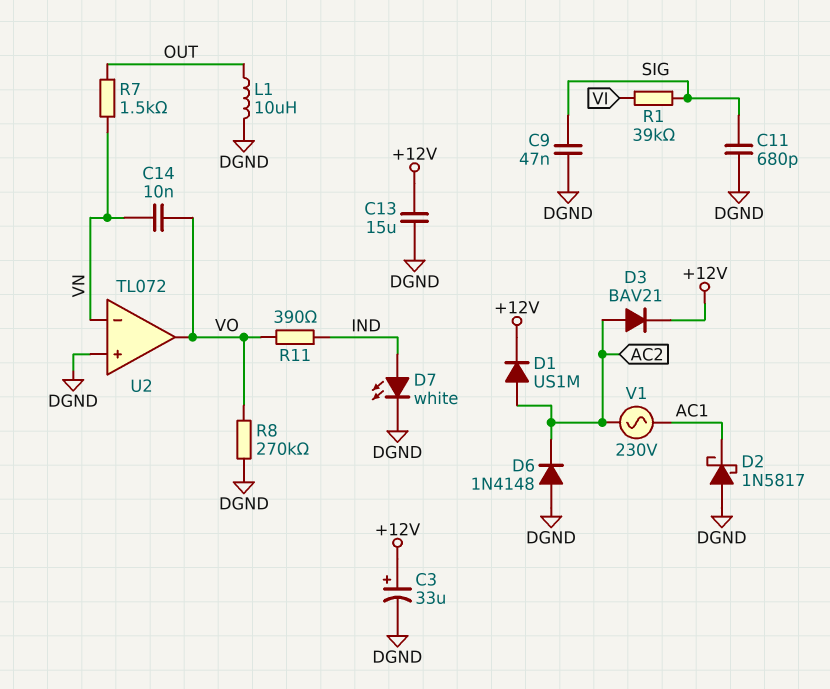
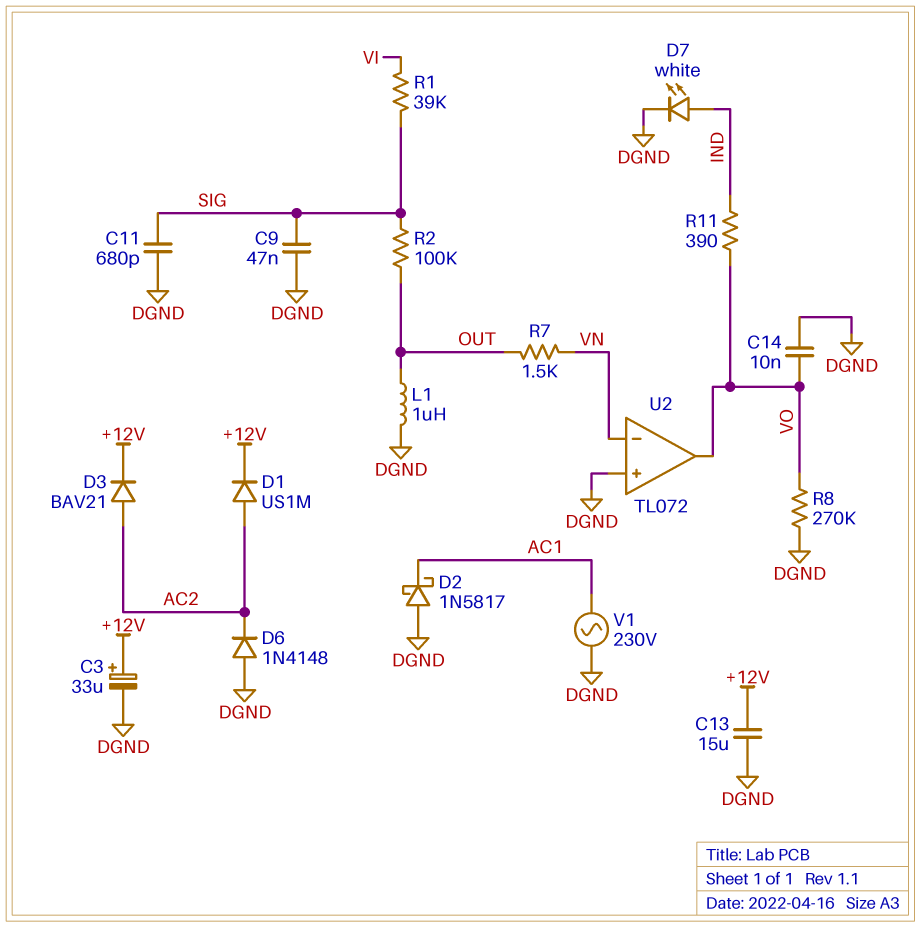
C14: 10nF (VN, VO) -> 10nF (DGND, VO)
L1: 10uH (DGND, OUT) -> 1uH (DGND, OUT)
R2: none -> 100k (OUT, SIG)
V1: AC 230V (AC1, AC2) -> AC 230V (AC1, DGND)

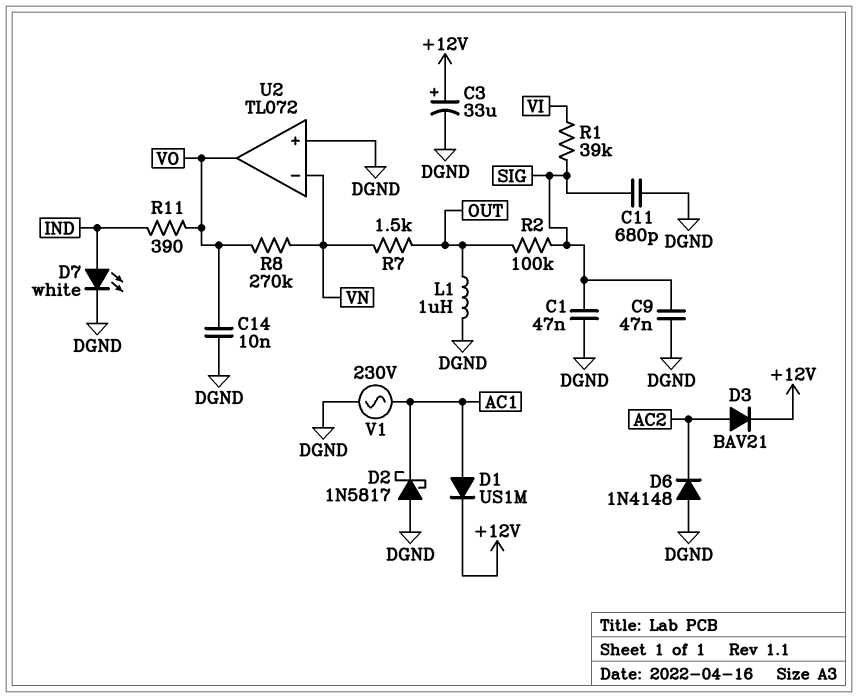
C1: none -> 47nF (DGND, SIG)
C13: 15uF (+12V, DGND) -> none
D1: diode US1M (A AC2, K +12V) -> diode US1M (A AC1, K +12V)
R8: 270k (DGND, VO) -> 270k (VN, VO)

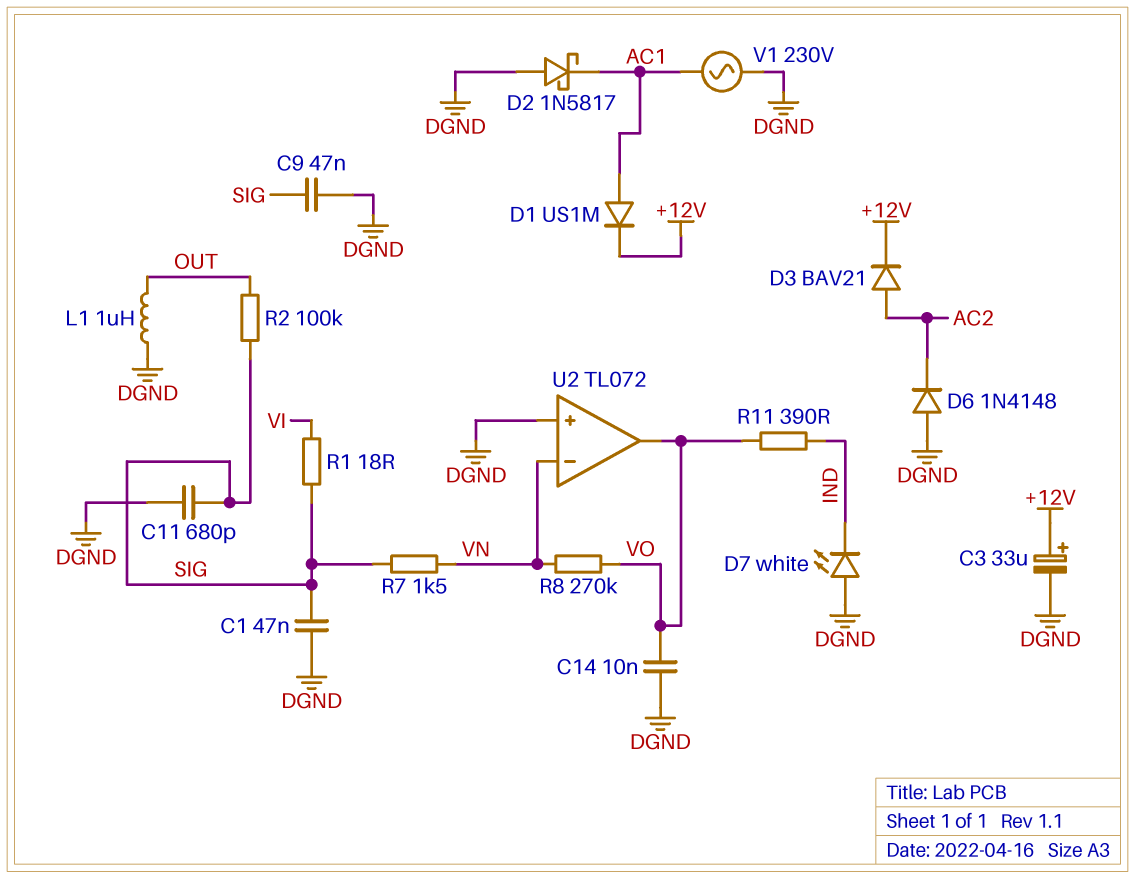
D7: LED white (A IND, K DGND) -> LED white (A DGND, K IND)
R1: 39k (SIG, VI) -> 18 (SIG, VI)
R7: 1.5k (OUT, VN) -> 1.5k (SIG, VN)

